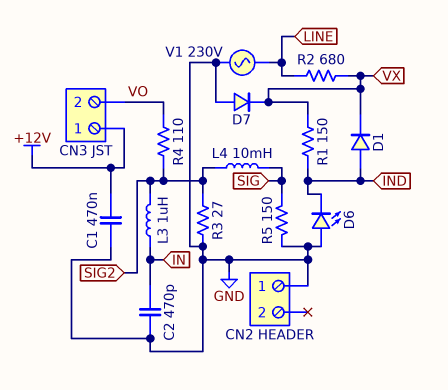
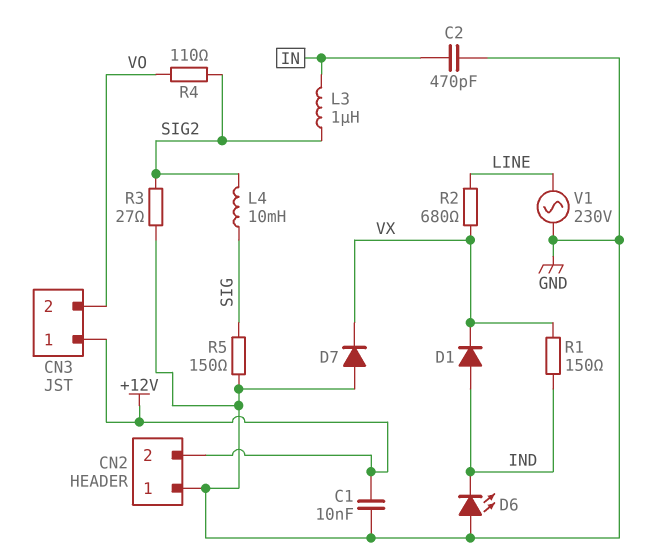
C1: 470nF (+12V, GND) -> 10nF (+12V, GND)
CN2 pin 2: none -> +12V

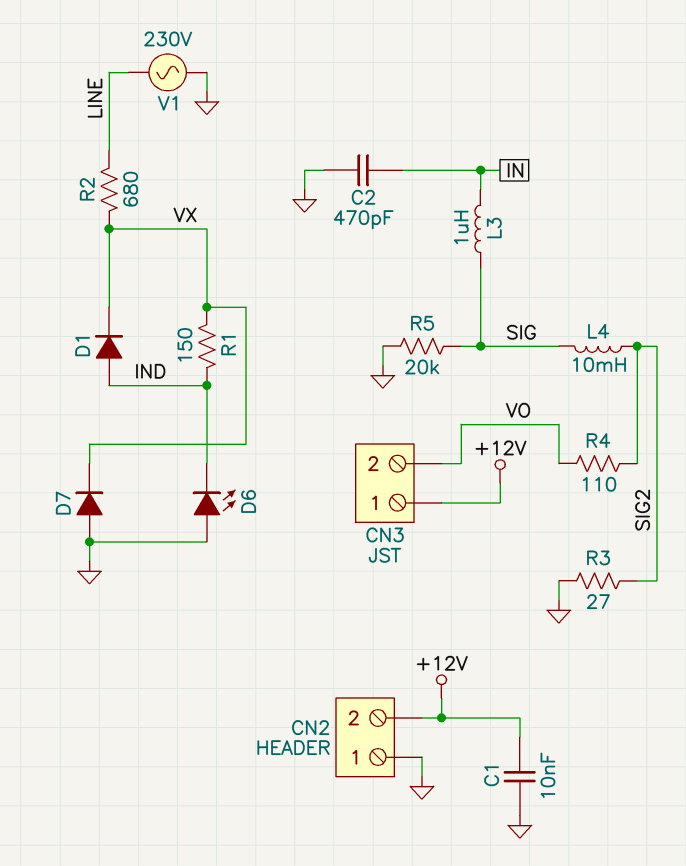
L3: 1uH (IN, SIG2) -> 1uH (IN, SIG)
R5: 150 (GND, SIG) -> 20k (GND, SIG)

